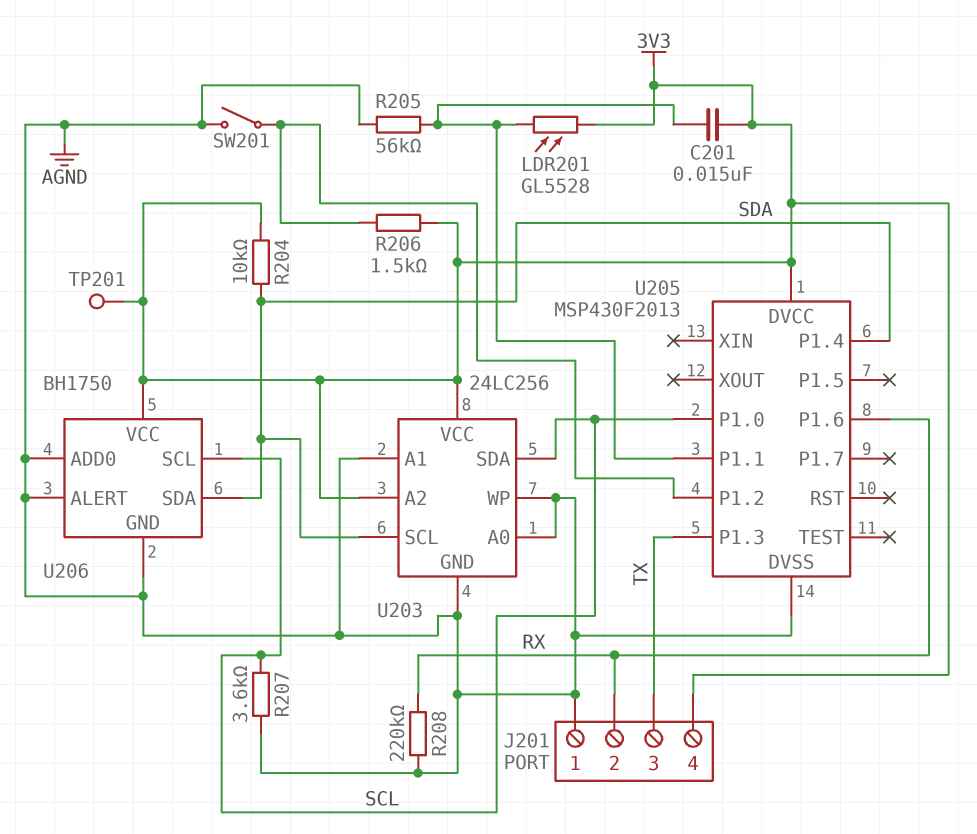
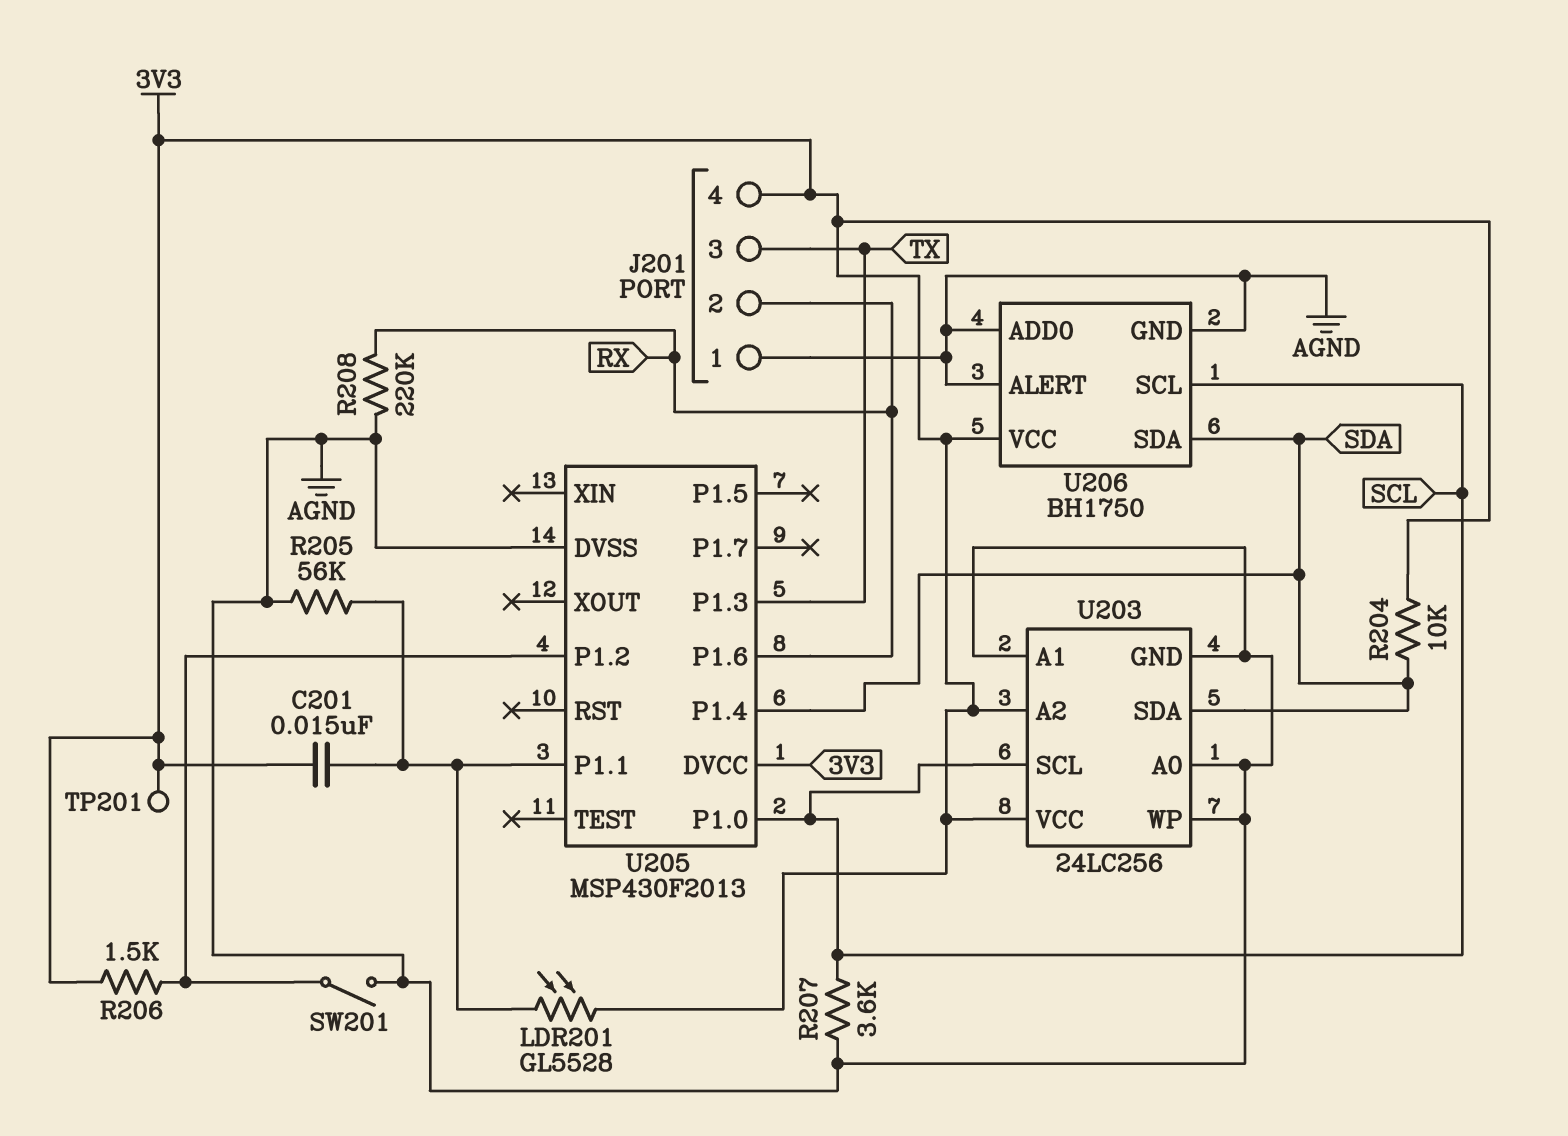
U203 pin SCL: SDA -> SCL
U203 pin SDA: SCL -> SDA

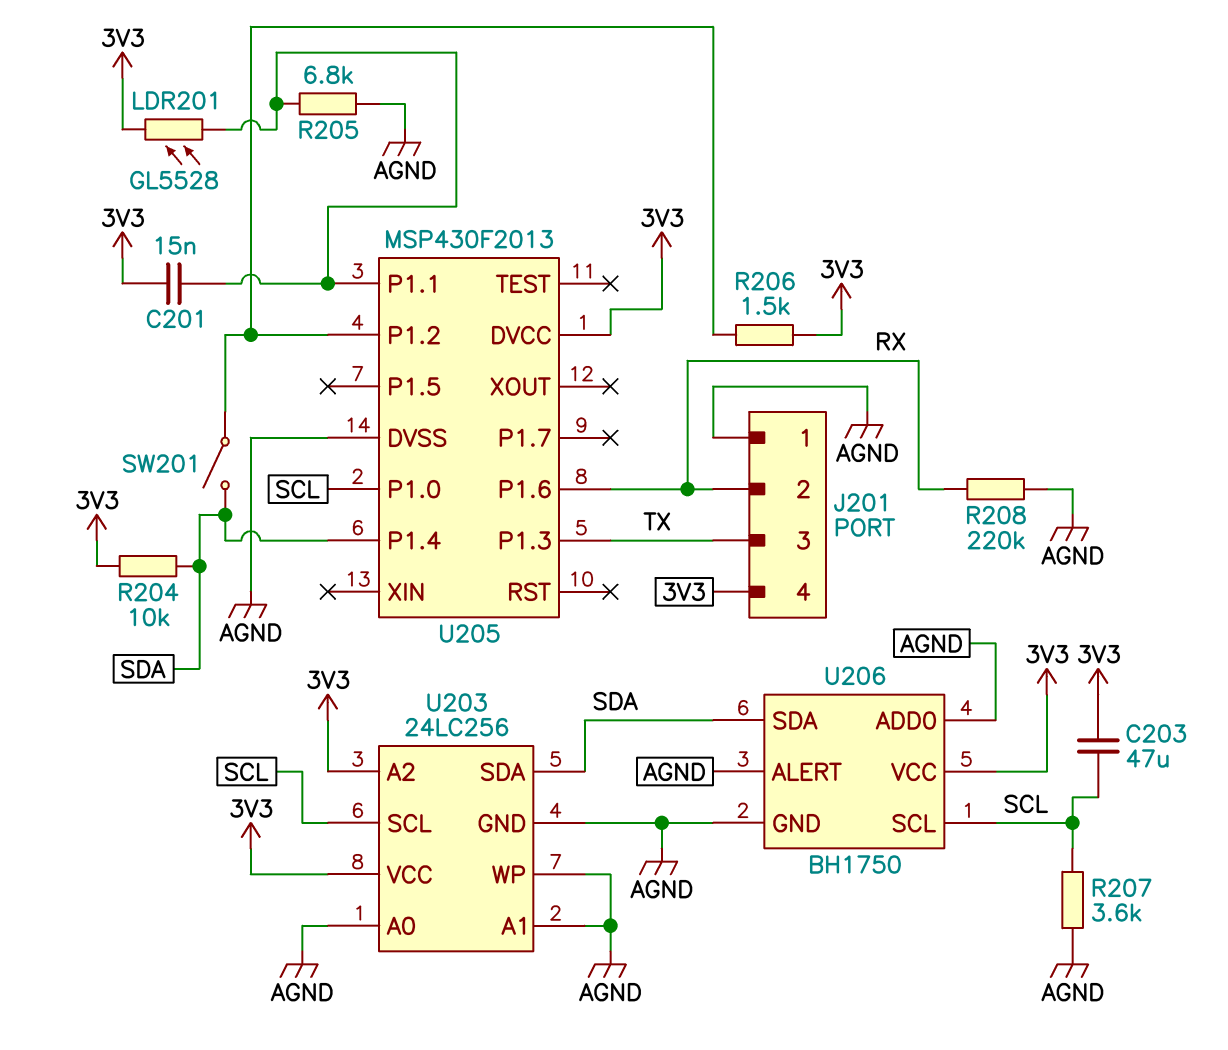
C203: none -> 47uF (3V3, SCL)
R205: 56k (AGND, U205/P1.1) -> 6.8k (AGND, U205/P1.1)
SW201: switch (AGND, U205/P1.2) -> switch (SDA, U205/P1.2)
TP201: test point (3V3) -> none

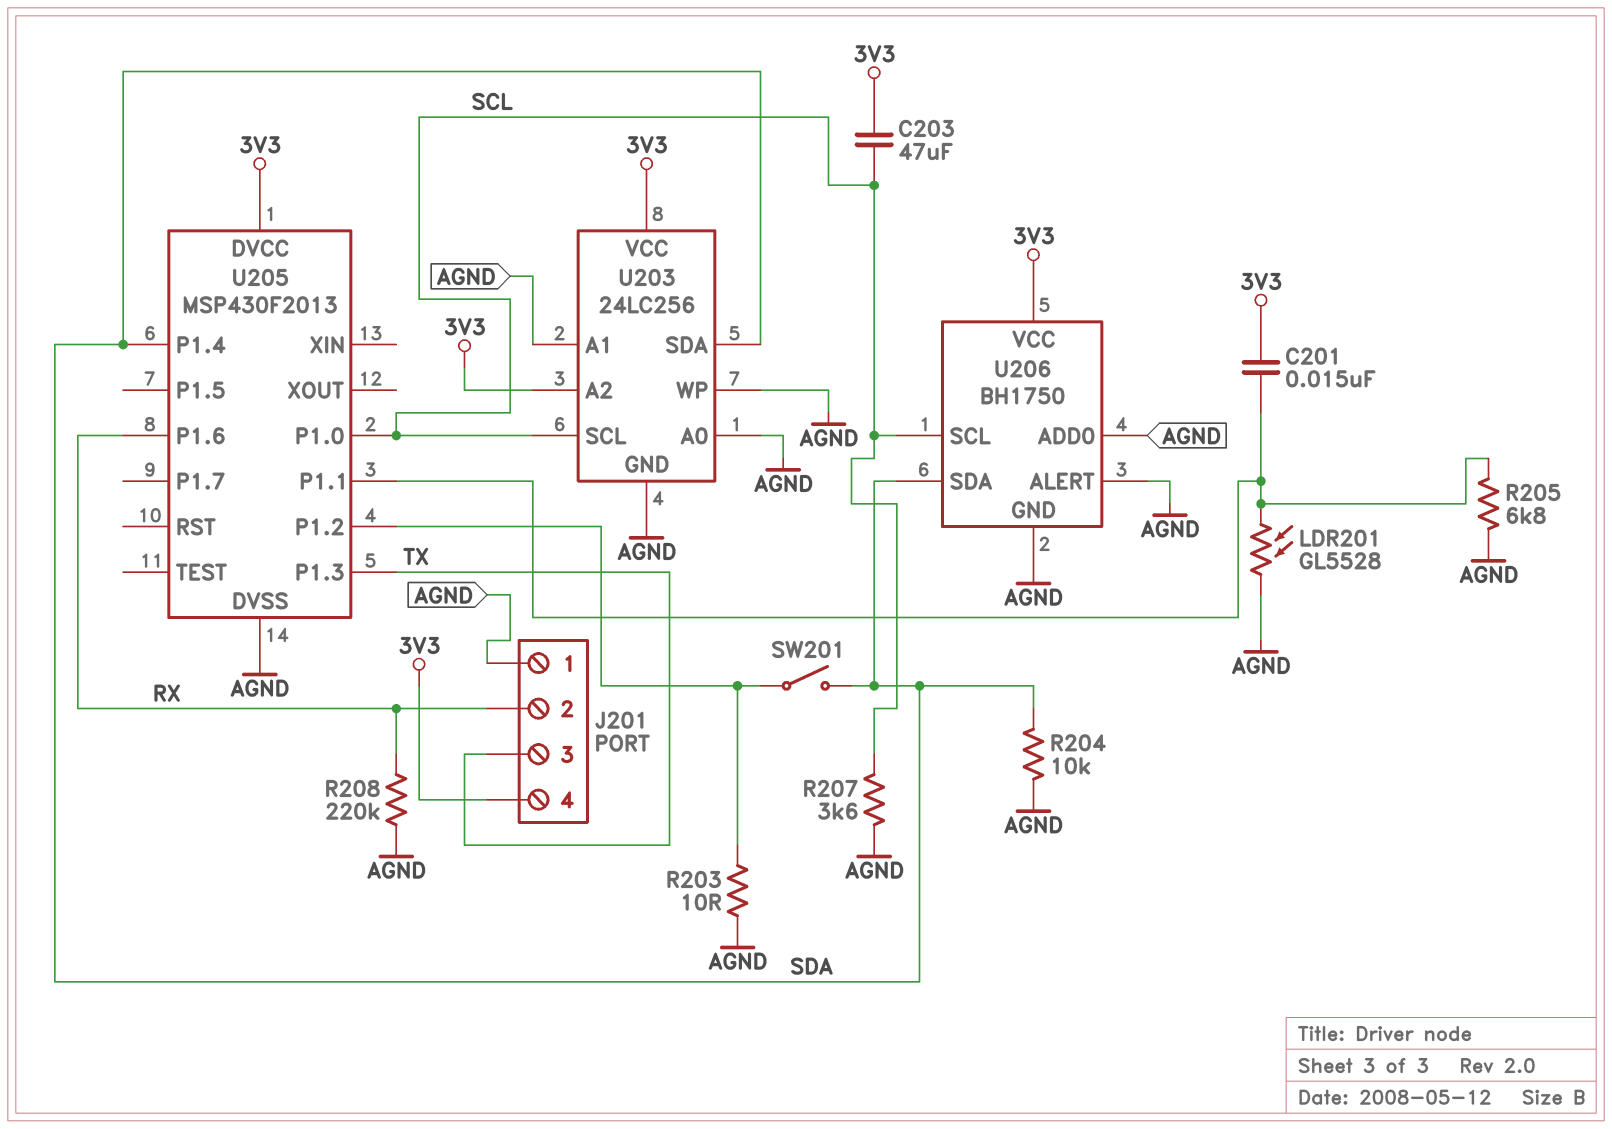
LDR201: GL5528 (3V3, U205/P1.1) -> GL5528 (AGND, U205/P1.1)
R203: none -> 10 (AGND, U205/P1.2)
R204: 10k (3V3, SDA) -> 10k (AGND, SDA)
R206: 1.5k (3V3, U205/P1.2) -> none

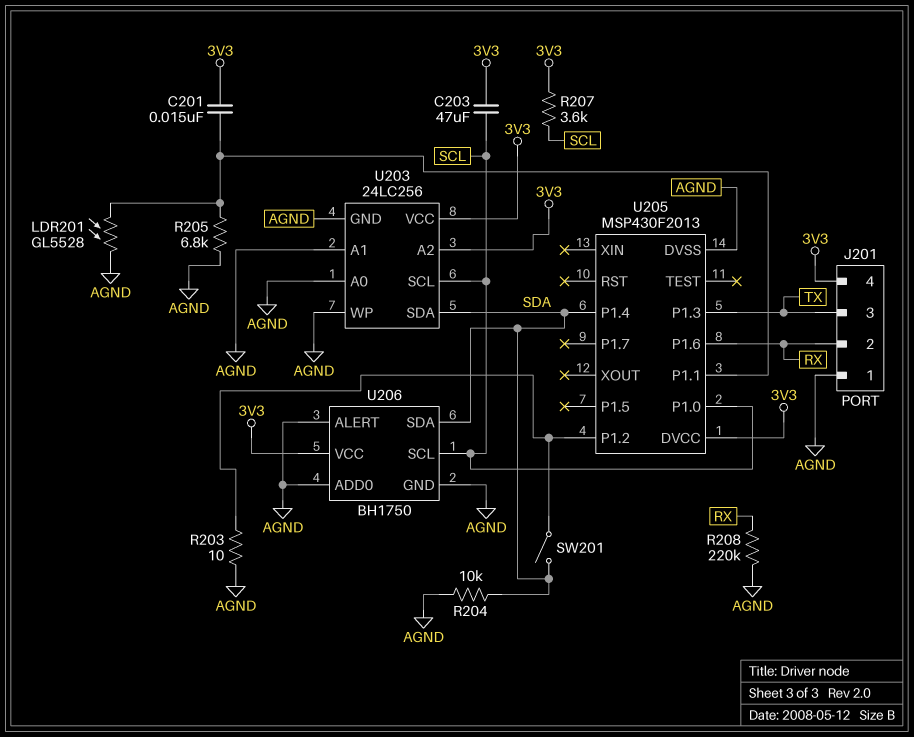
R207: 3.6k (AGND, SCL) -> 3.6k (3V3, SCL)

